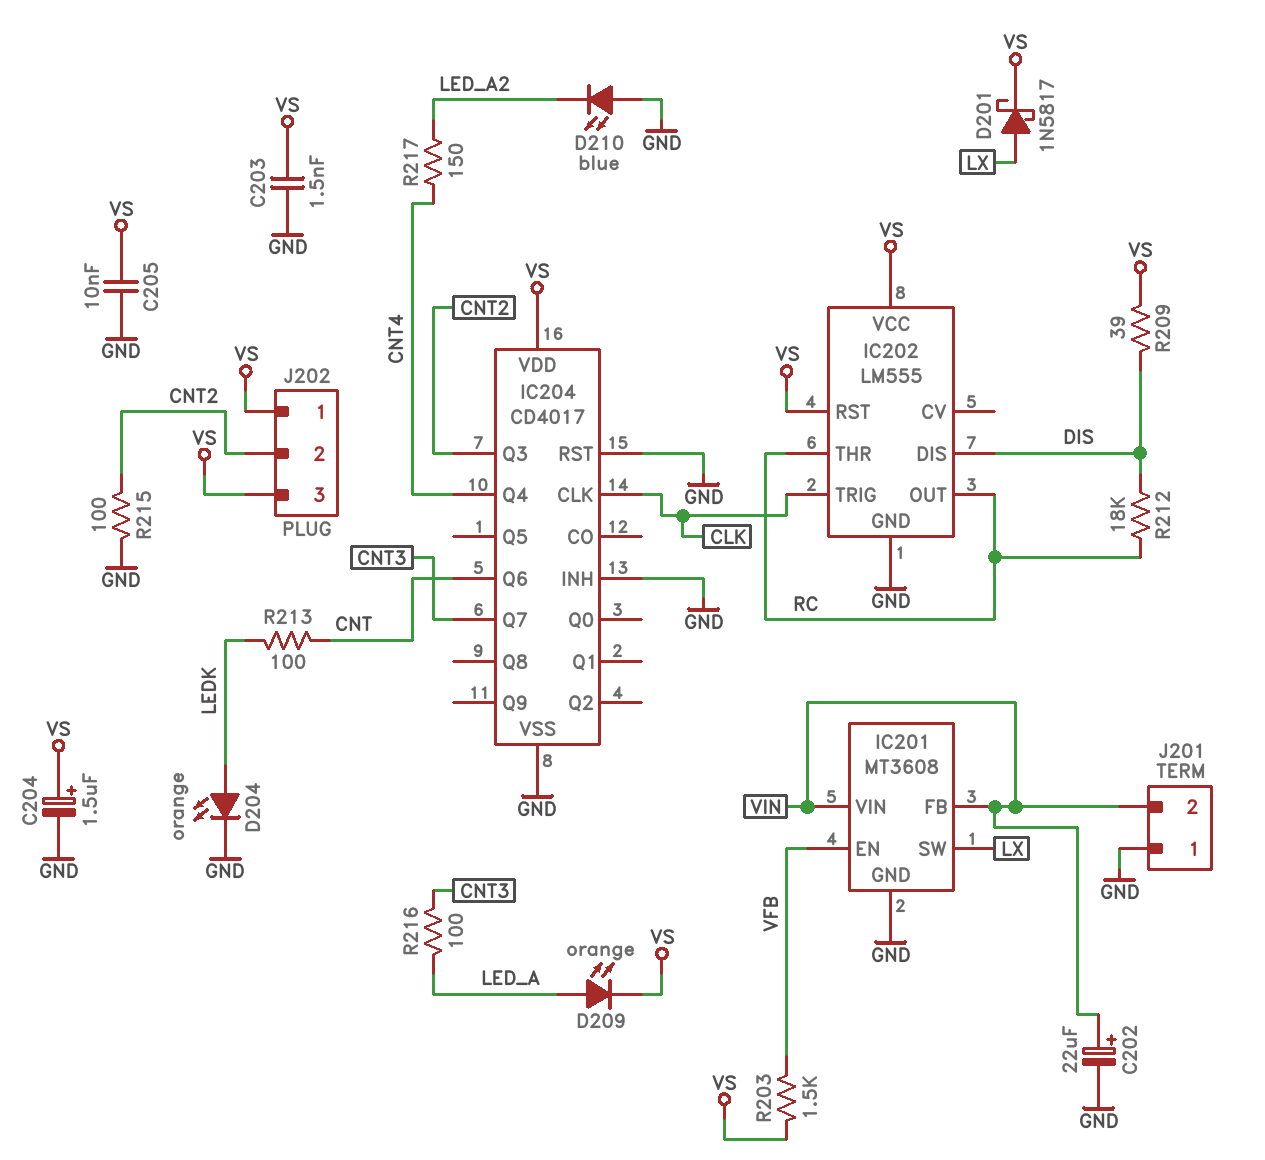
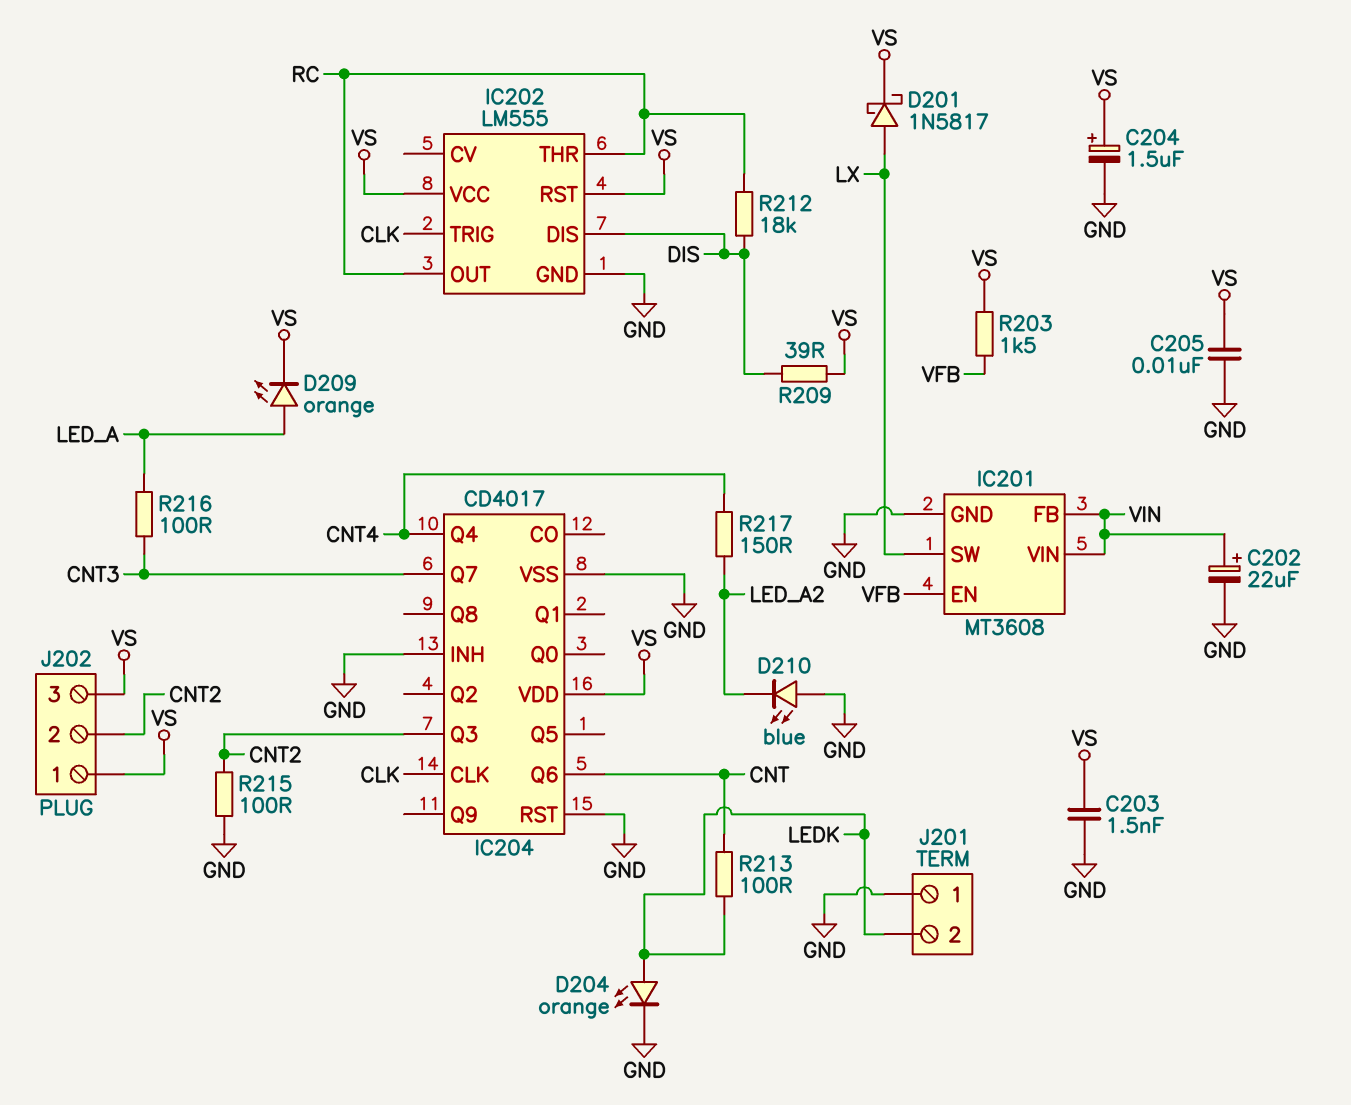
J201 pin 2: VIN -> LEDK

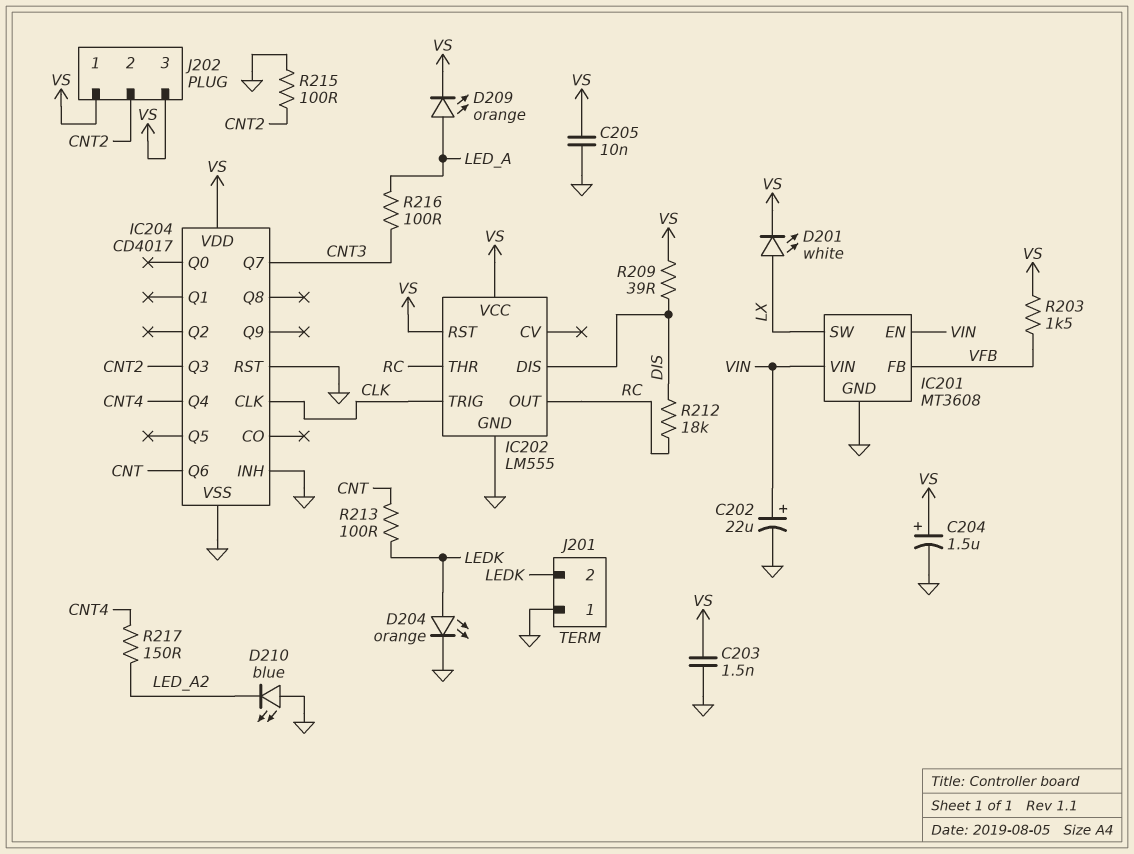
D201: schottky 1N5817 (A LX, K VS) -> LED white (A LX, K VS)
IC201 pin EN: VFB -> VIN
IC201 pin FB: VIN -> VFB

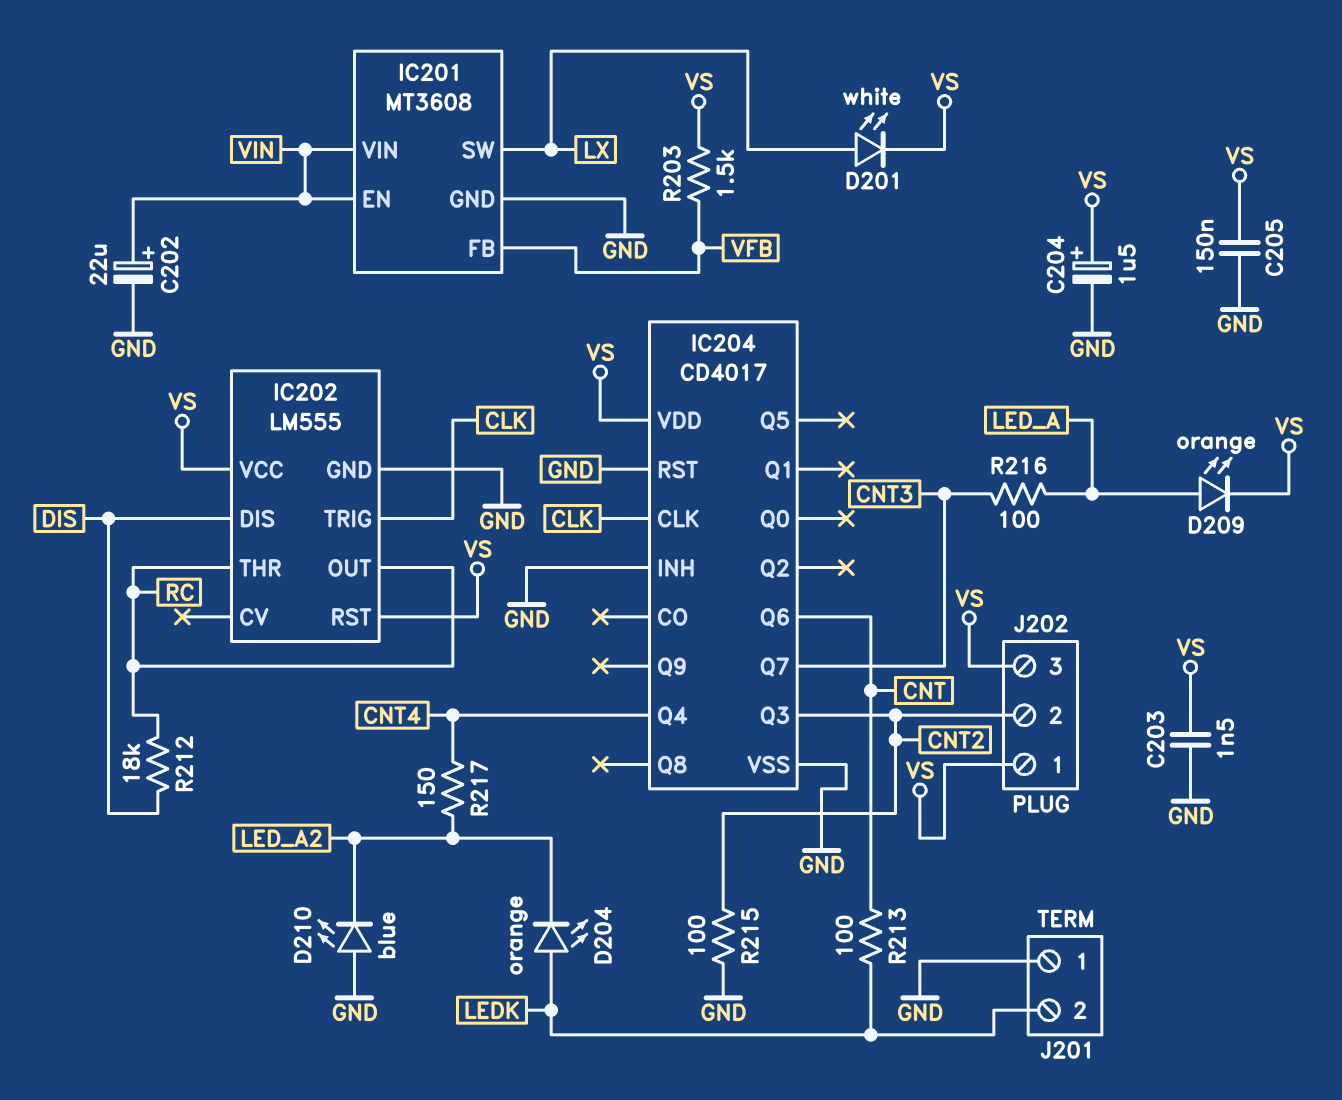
C205: 10nF (GND, VS) -> 150nF (GND, VS)
D204: LED orange (A LEDK, K GND) -> LED orange (A LEDK, K LED_A2)
R209: 39 (DIS, VS) -> none

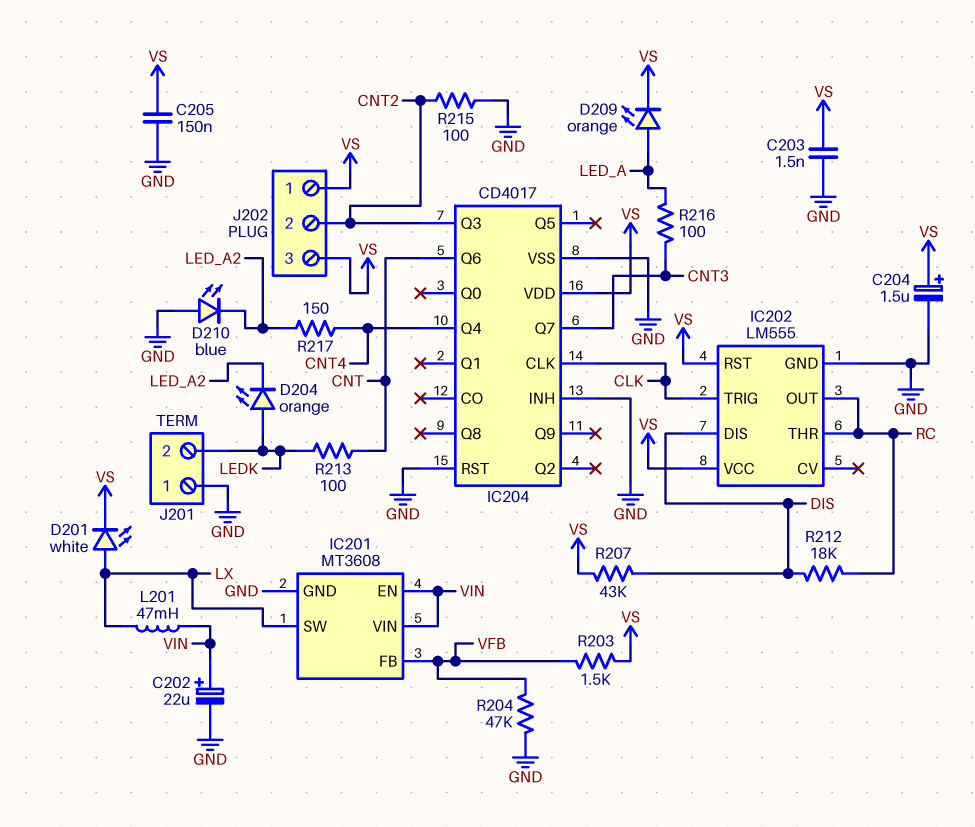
L201: none -> 47mH (LX, VIN)
R204: none -> 47k (GND, VFB)
R207: none -> 43k (DIS, VS)

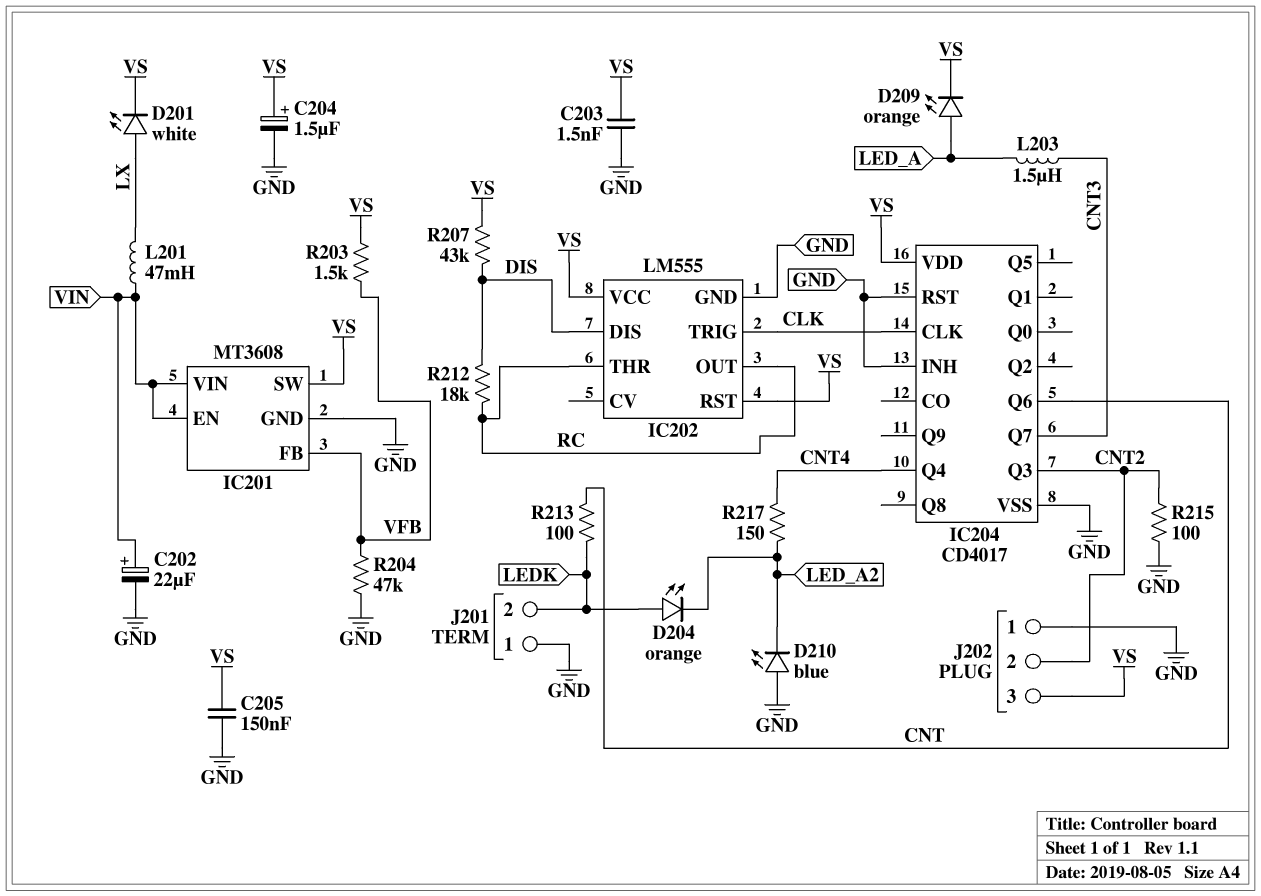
IC201 pin SW: LX -> VS
J202 pin 1: VS -> GND
L203: none -> 1.5uH (CNT3, LED_A)
R216: 100 (CNT3, LED_A) -> none

